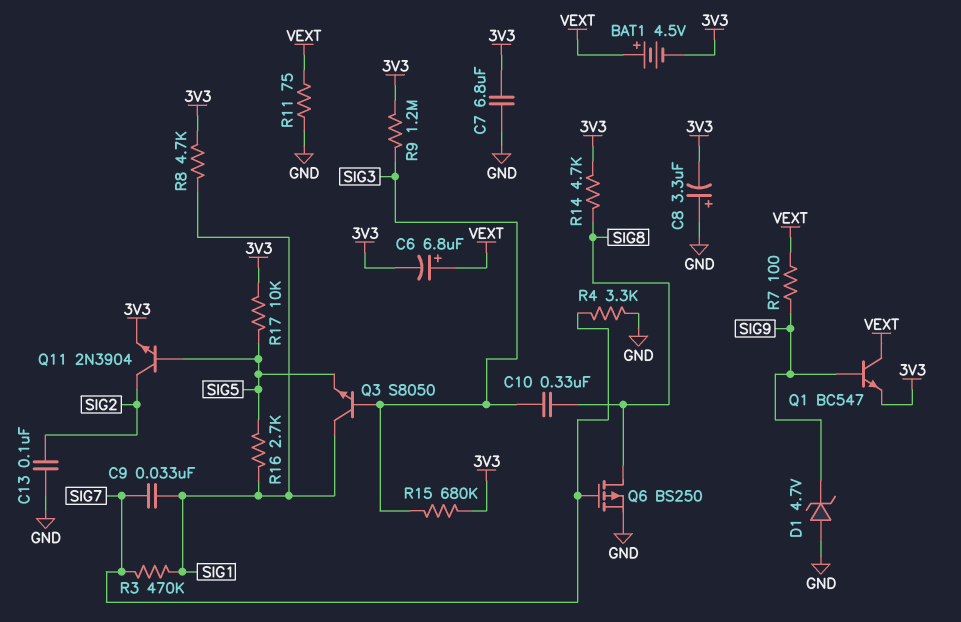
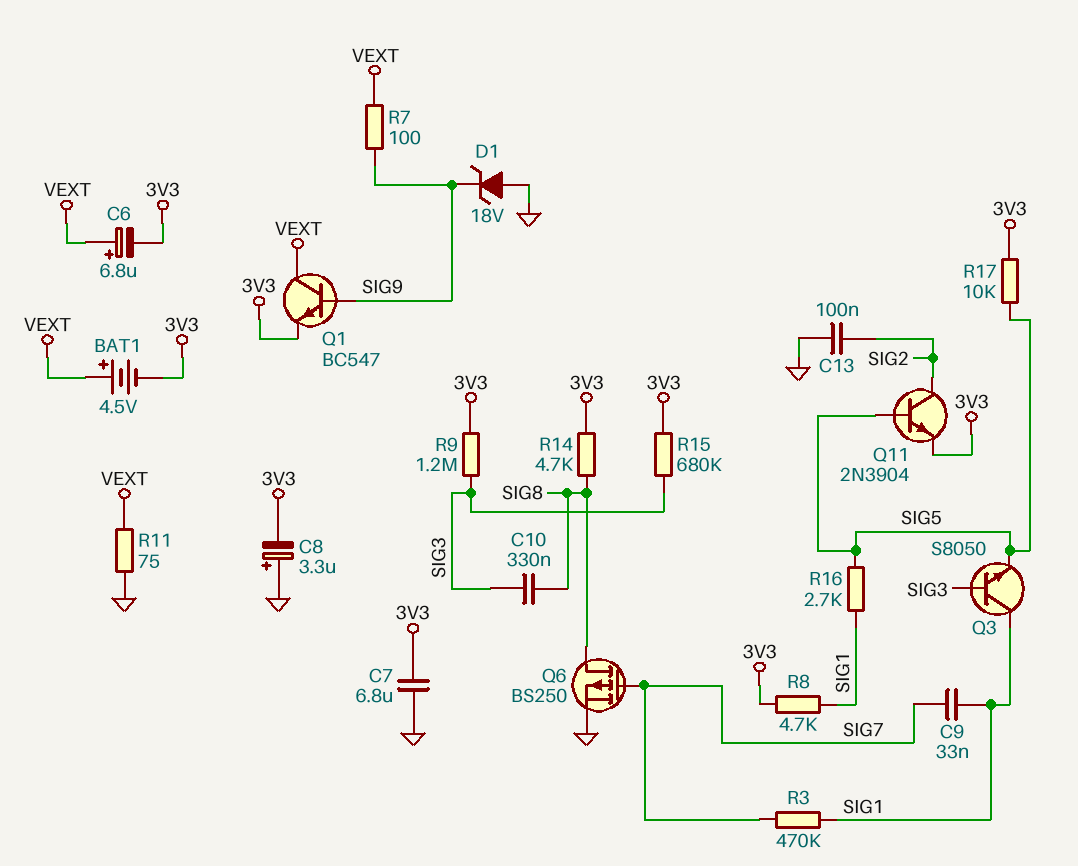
D1: zener 4.7V (A GND, K SIG9) -> zener 18V (A GND, K SIG9)
R4: 3.3k (GND, SIG7) -> none

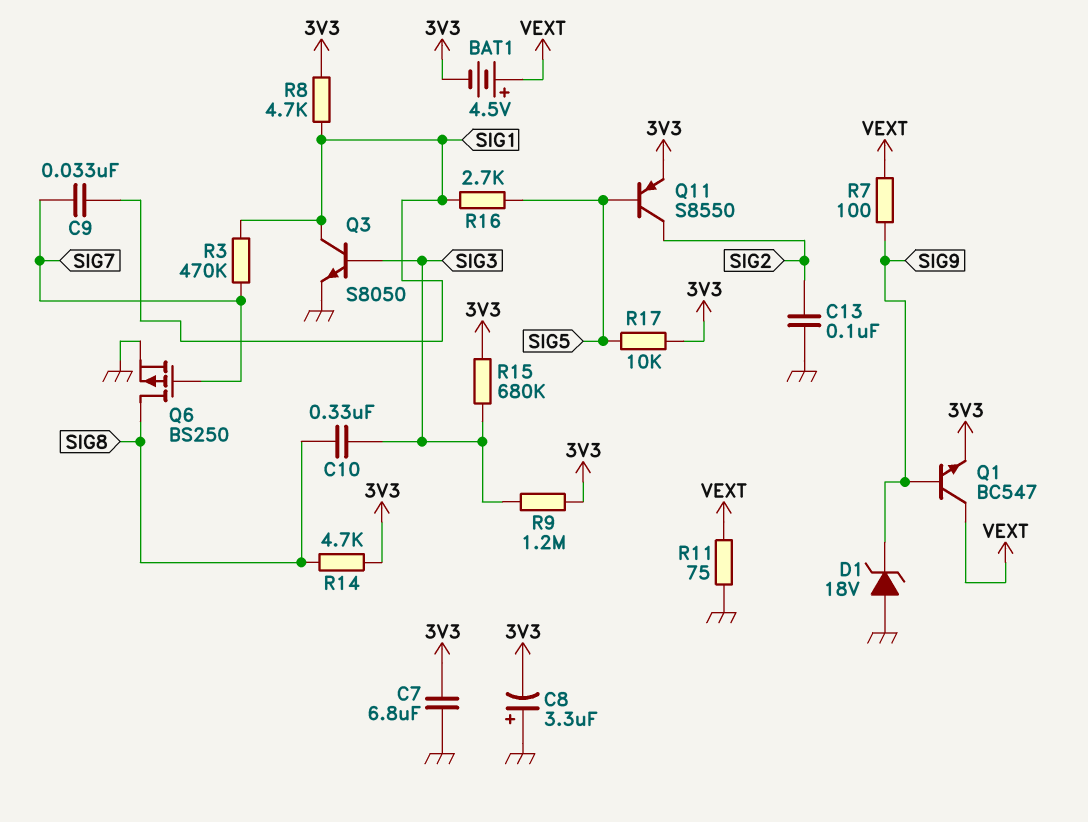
C6: 6.8uF (plus VEXT, minus 3V3) -> none
Q3: NPN S8050 (B SIG3, C SIG1, E SIG5) -> NPN S8050 (B SIG3, C SIG1, E GND)
Q11: NPN 2N3904 (B SIG5, C SIG2, E 3V3) -> PNP S8550 (B SIG5, C SIG2, E 3V3)

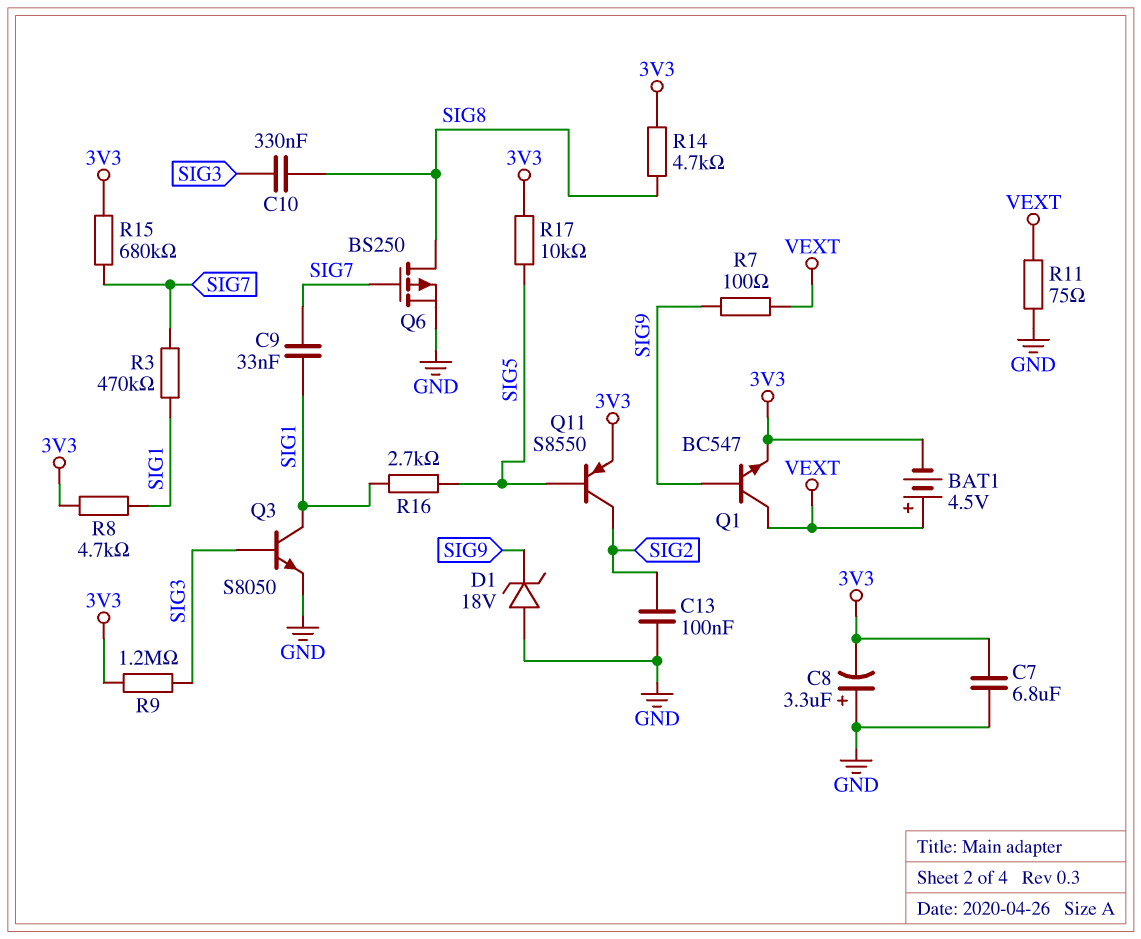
R15: 680k (3V3, SIG3) -> 680k (3V3, SIG7)

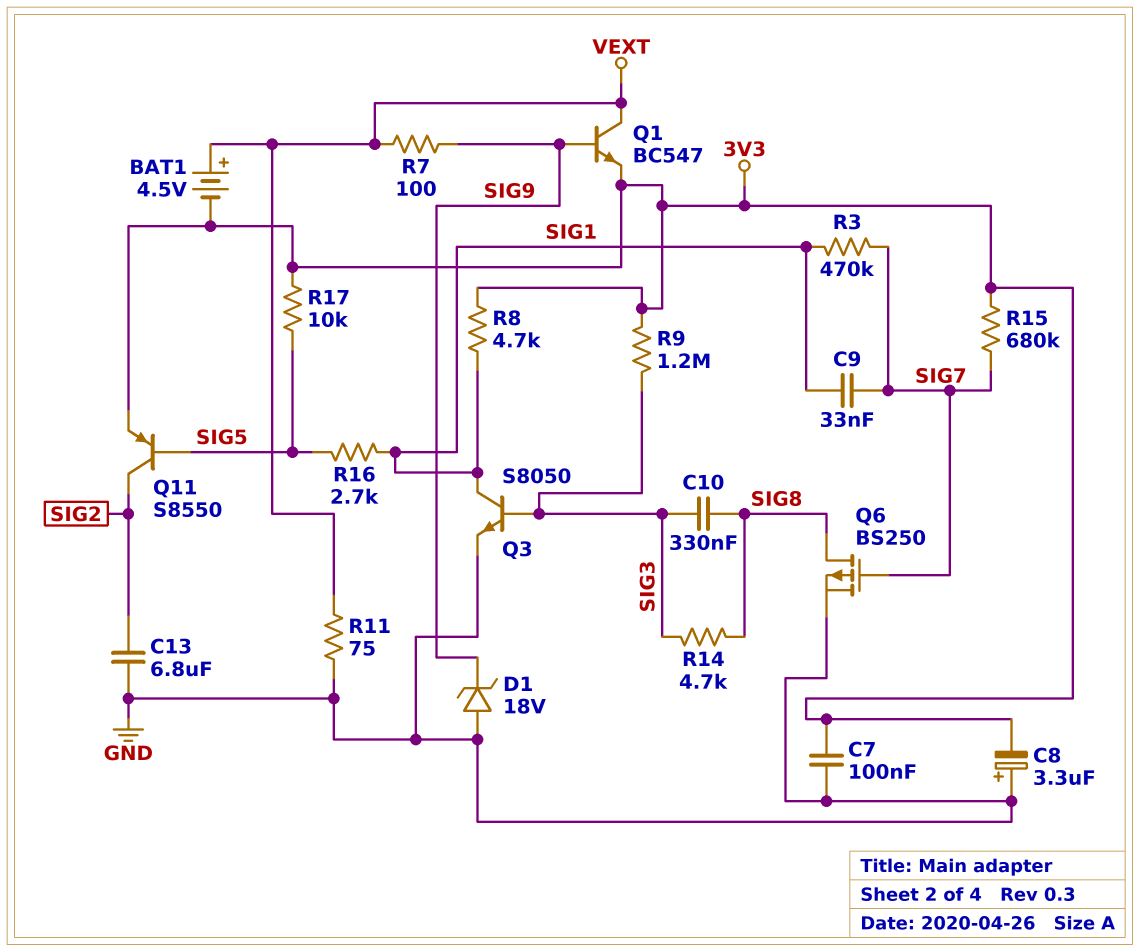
C7: 6.8uF (3V3, GND) -> 100nF (3V3, GND)
C13: 100nF (GND, SIG2) -> 6.8uF (GND, SIG2)
R14: 4.7k (3V3, SIG8) -> 4.7k (SIG3, SIG8)

